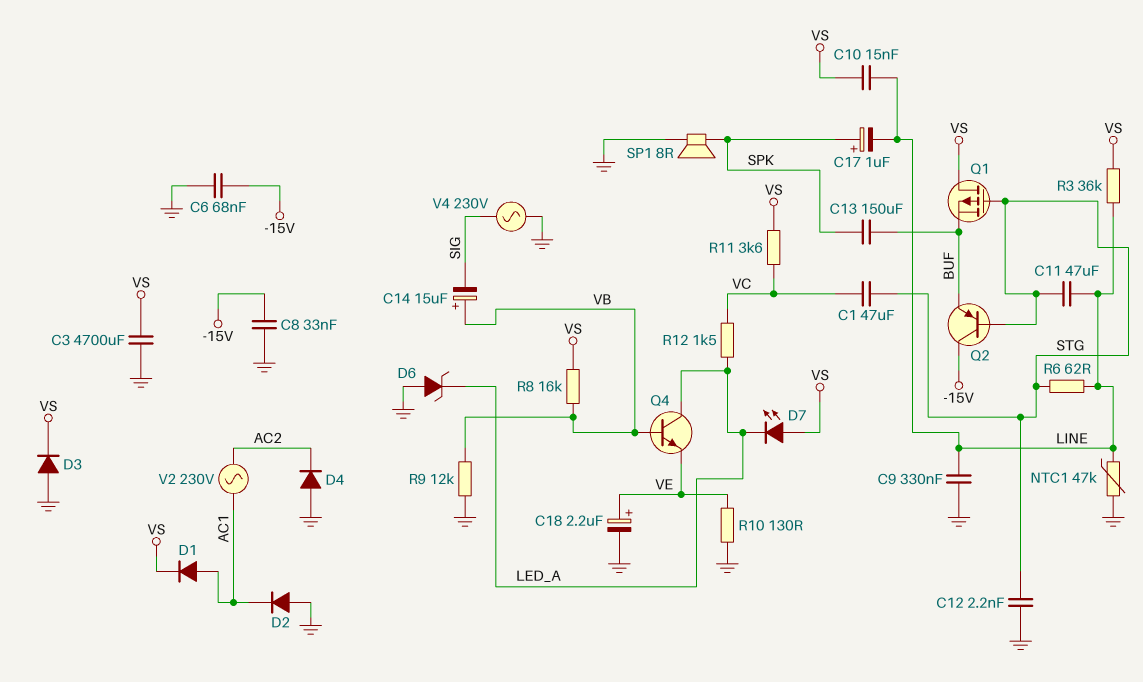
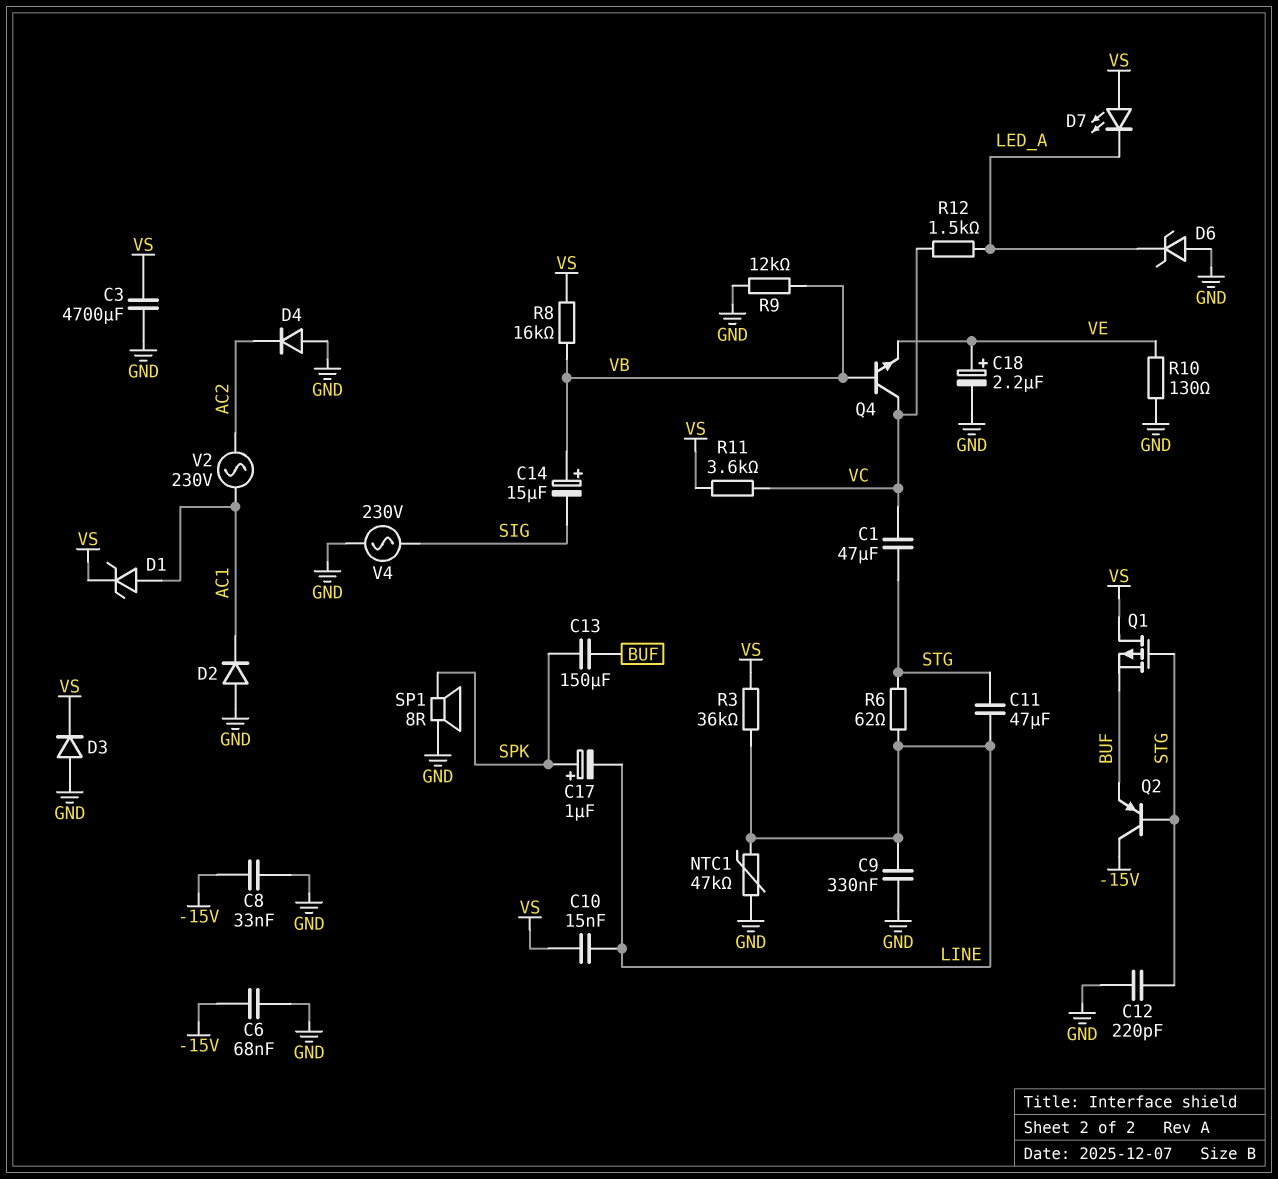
C12: 2.2nF (GND, STG) -> 220pF (GND, STG)
D1: diode (A AC1, K VS) -> zener (A AC1, K VS)
Q4: NPN (B VB, C LED_A, E VE) -> NPN (B VB, C VC, E VE)

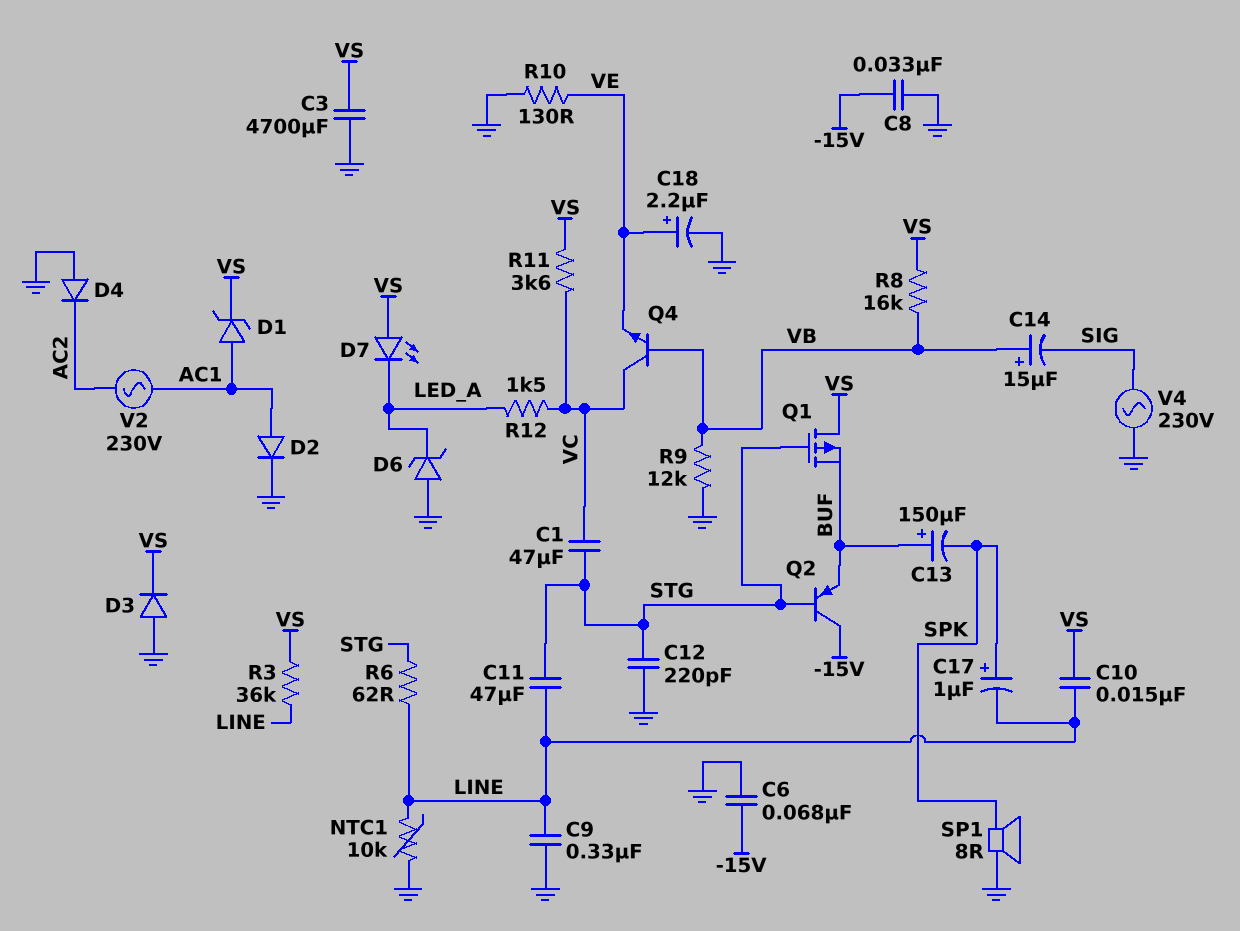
C13: 150uF (BUF, SPK) -> 150uF (plus BUF, minus SPK)
D2: diode (A GND, K AC1) -> diode (A AC1, K GND)
NTC1: 47k (GND, LINE) -> 10k (GND, LINE)

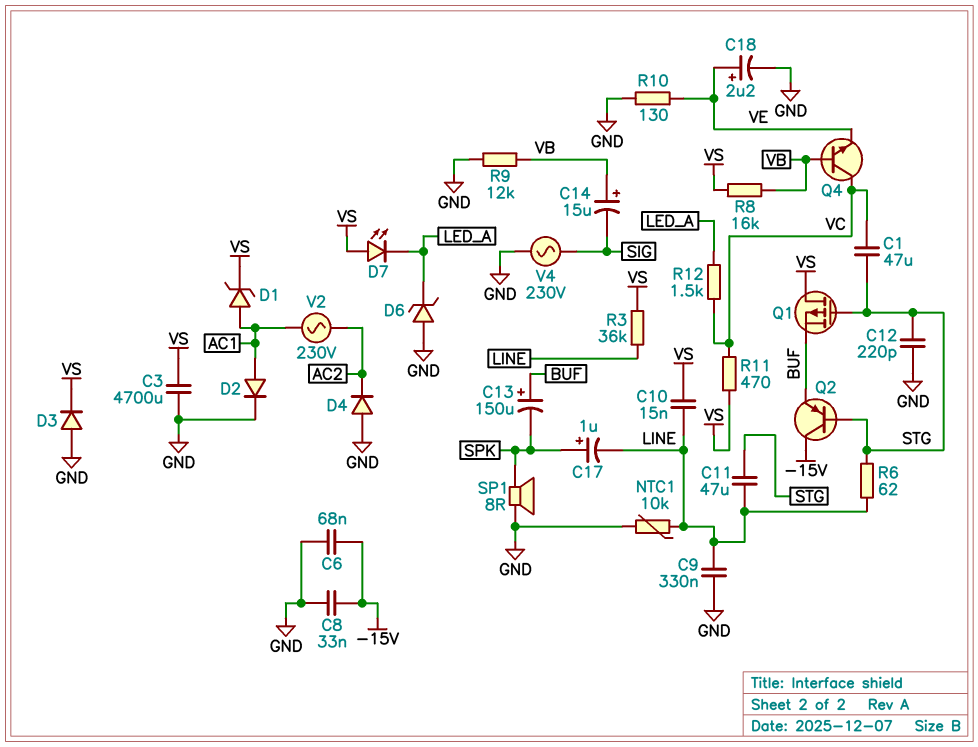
R11: 3.6k (VC, VS) -> 470 (VC, VS)

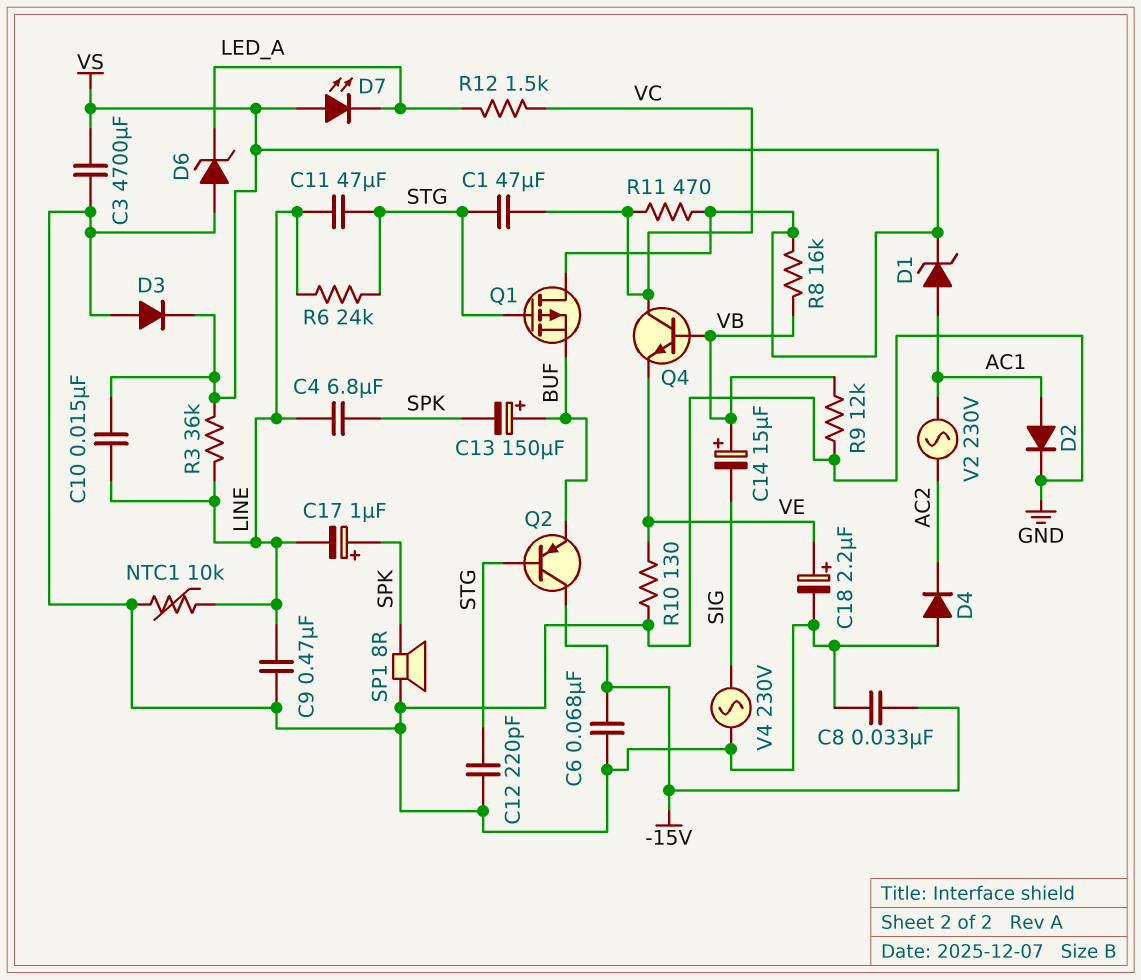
C4: none -> 6.8uF (LINE, SPK)
C9: 330nF (GND, LINE) -> 470nF (GND, LINE)
R6: 62 (LINE, STG) -> 24k (LINE, STG)

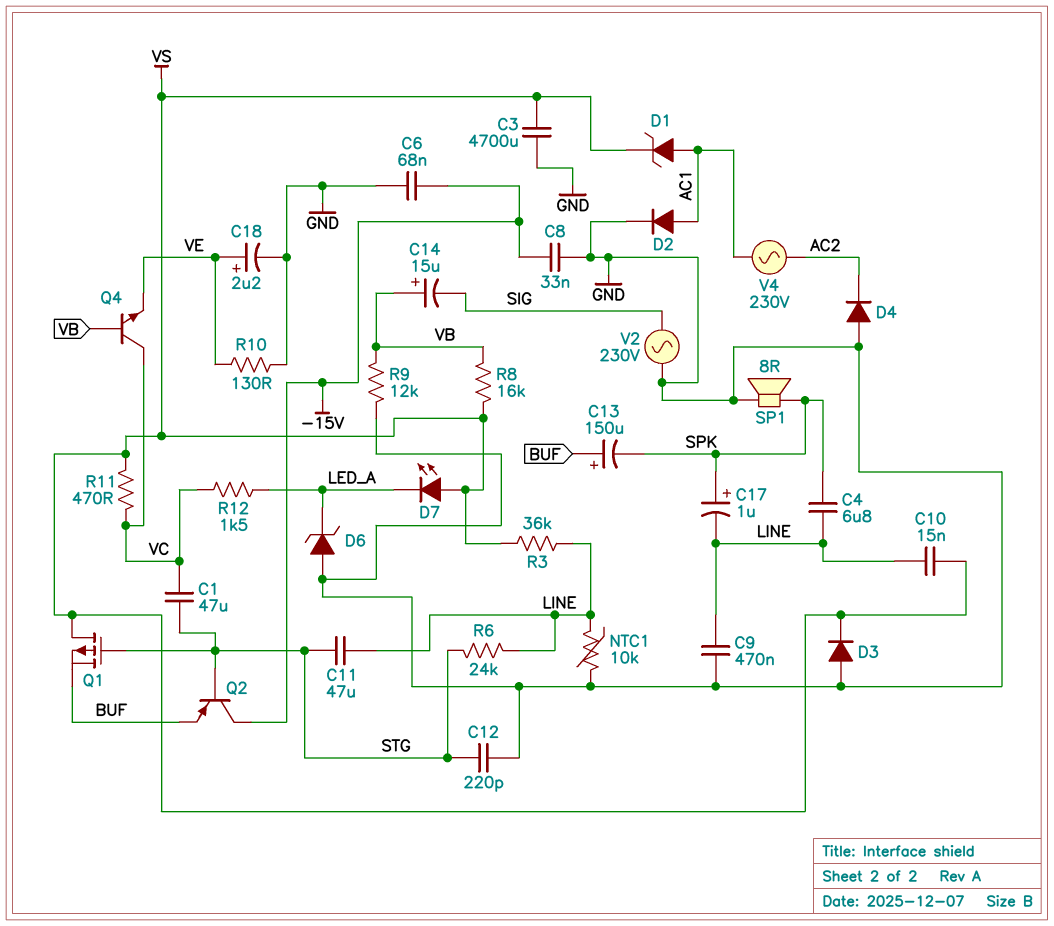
V2: AC 230V (AC1, AC2) -> AC 230V (GND, SIG)
V4: AC 230V (GND, SIG) -> AC 230V (AC1, AC2)

